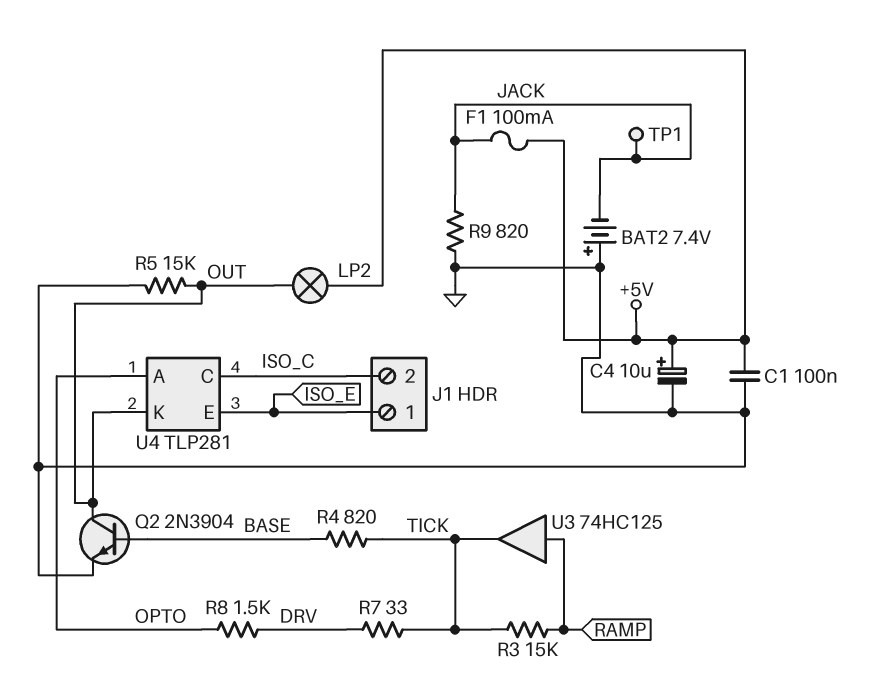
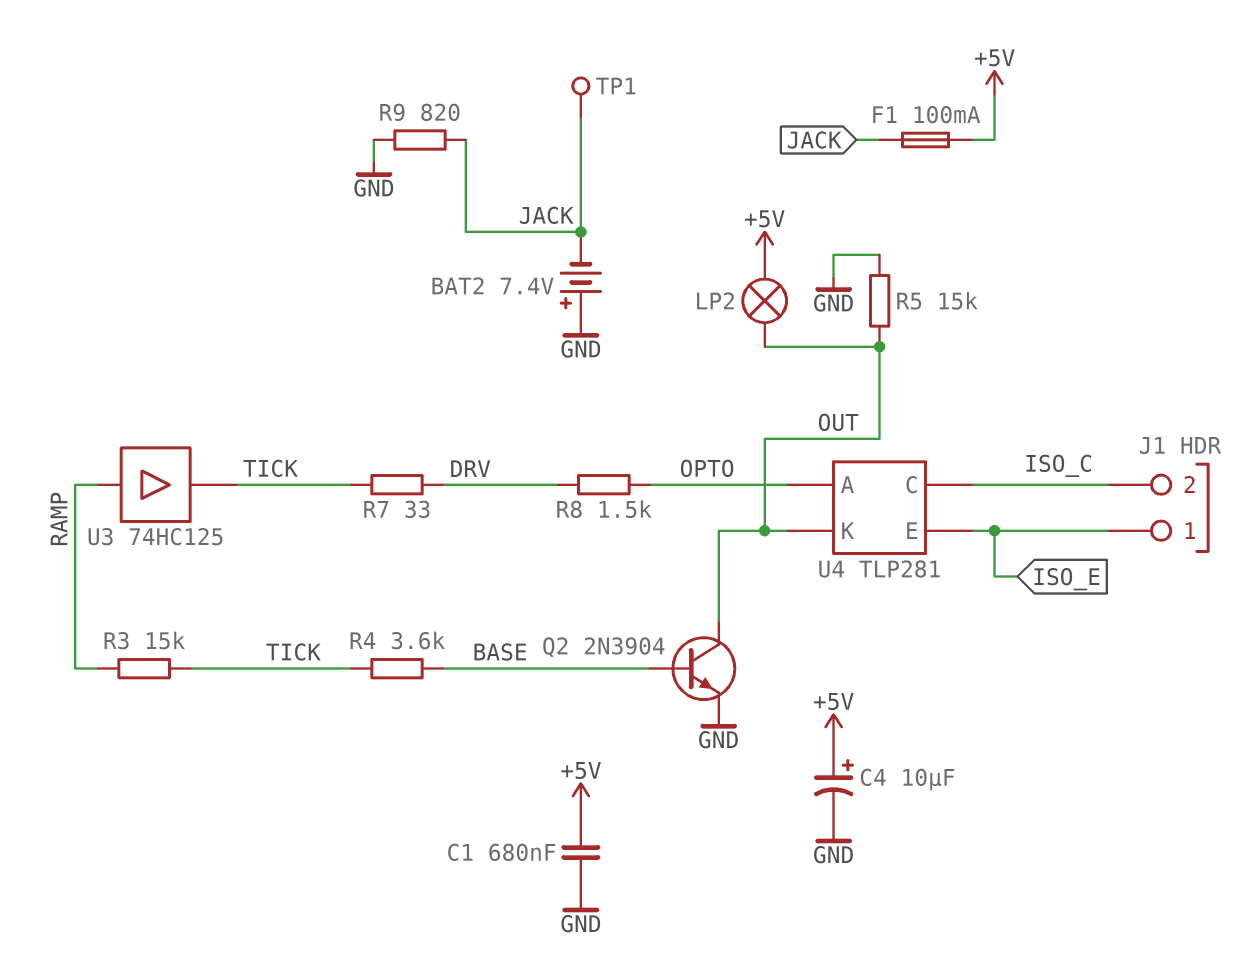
C1: 100nF (+5V, GND) -> 680nF (+5V, GND)
R4: 820 (BASE, TICK) -> 3.6k (BASE, TICK)

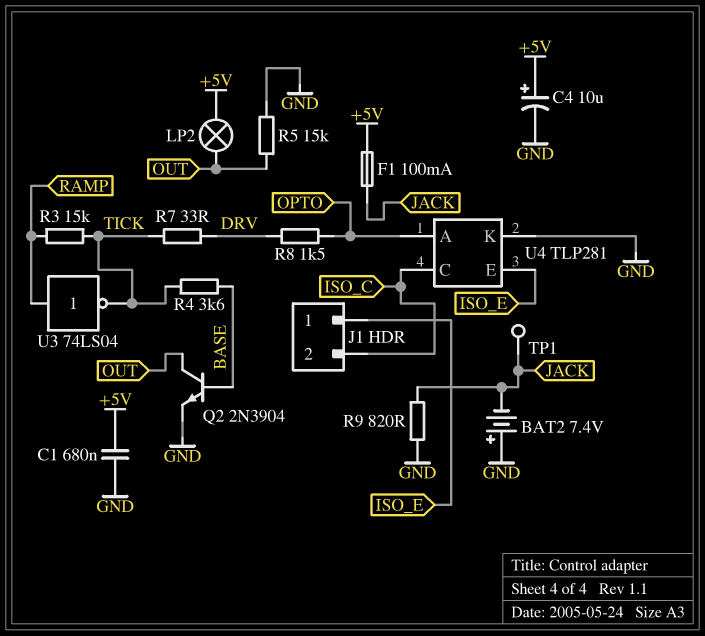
U3: buffer 74HC125 (in RAMP, out TICK) -> NOT 74LS04 (in RAMP, out TICK)
U4 pin K: OUT -> GND

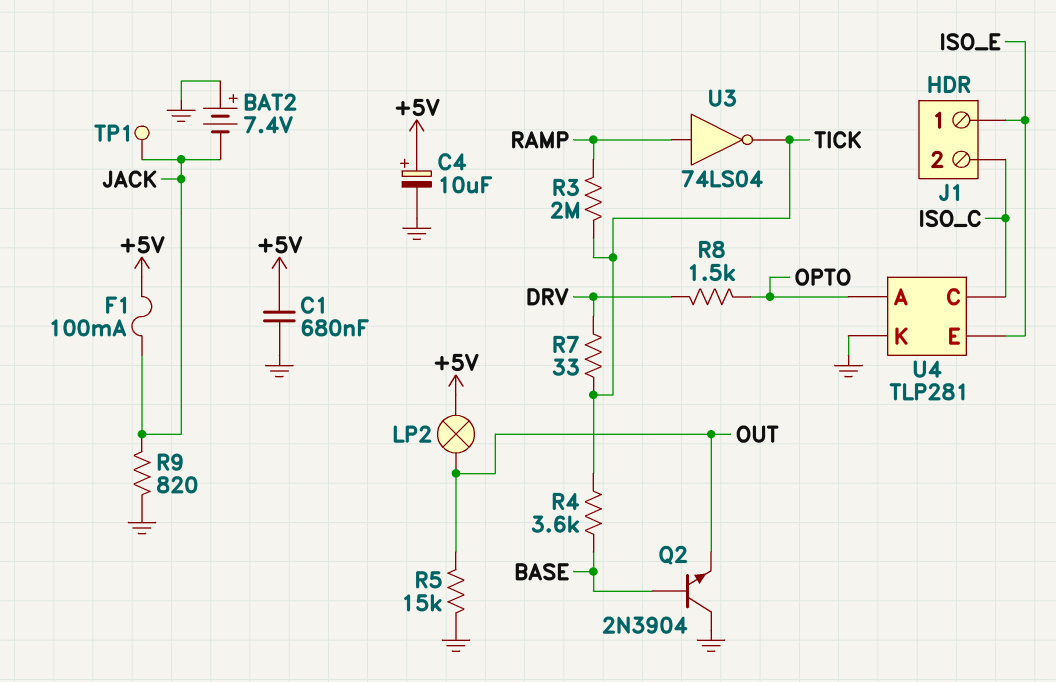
Q2: NPN 2N3904 (B BASE, C OUT, E GND) -> NPN 2N3904 (B BASE, C GND, E OUT)
R3: 15k (RAMP, TICK) -> 2M (RAMP, TICK)

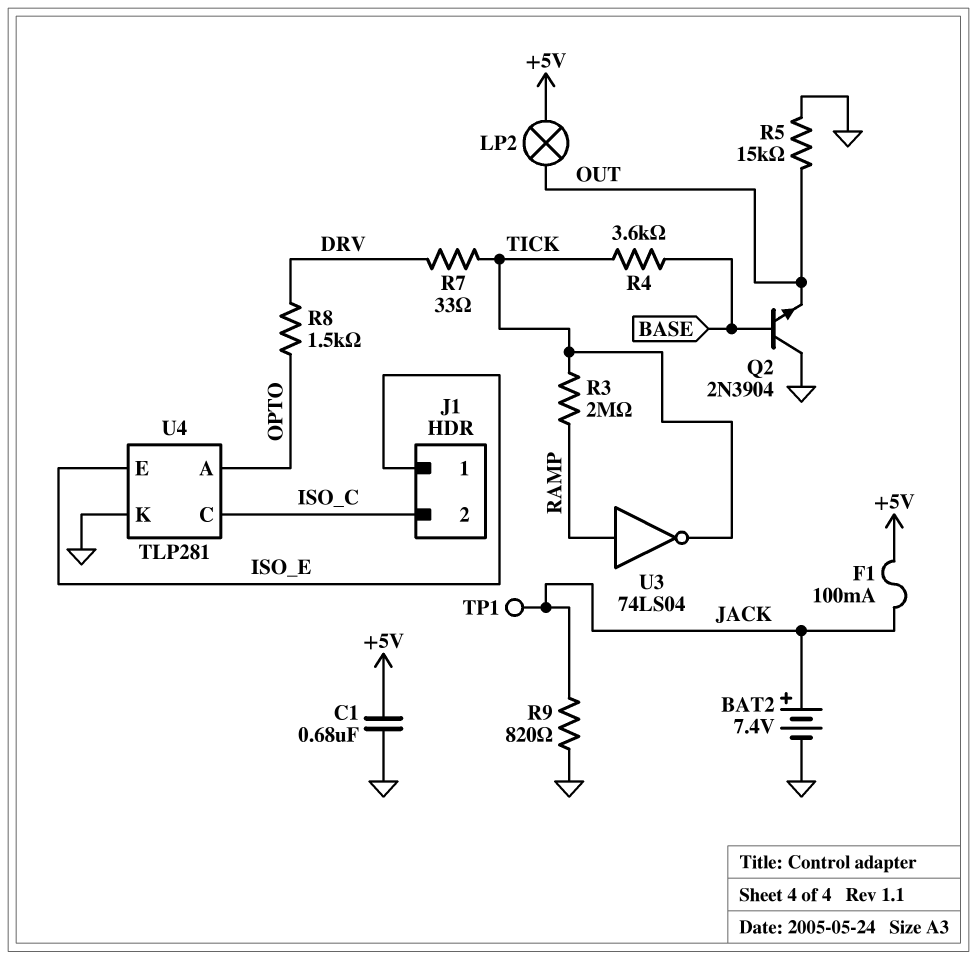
BAT2: 7.4V (plus GND, minus JACK) -> 7.4V (plus JACK, minus GND)
C4: 10uF (plus +5V, minus GND) -> none

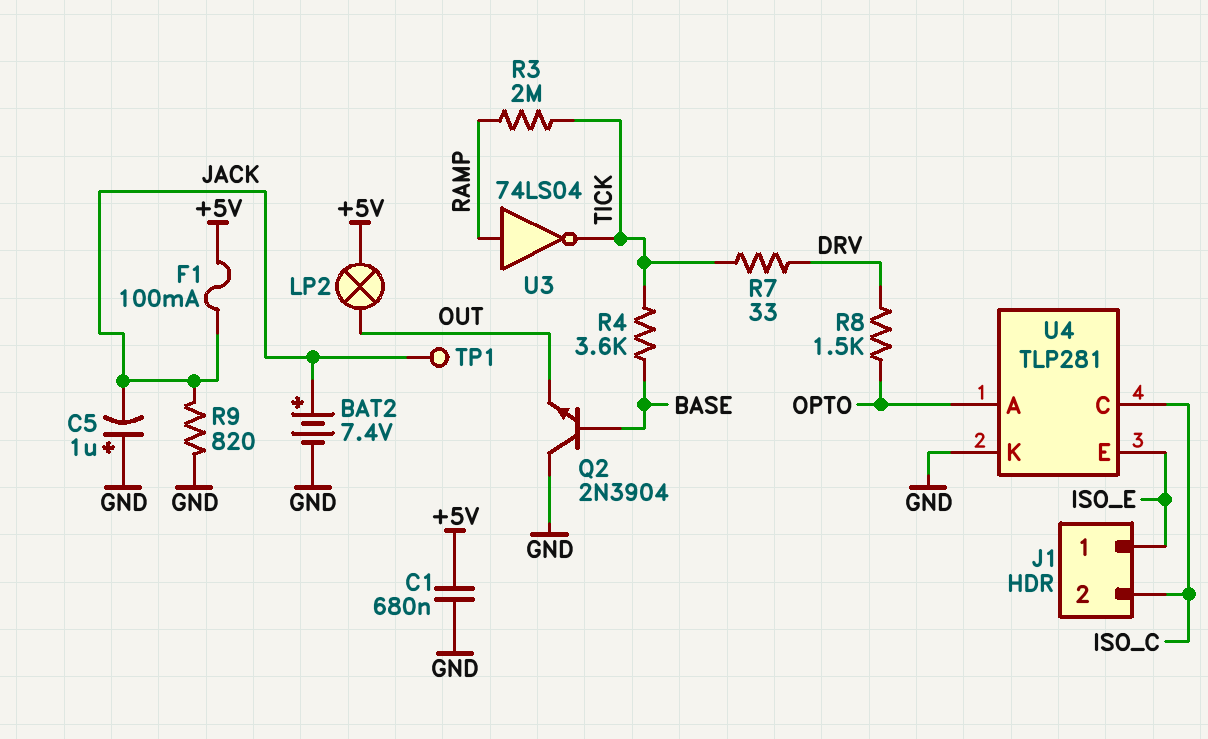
C5: none -> 1uF (plus GND, minus JACK)
R5: 15k (GND, OUT) -> none

